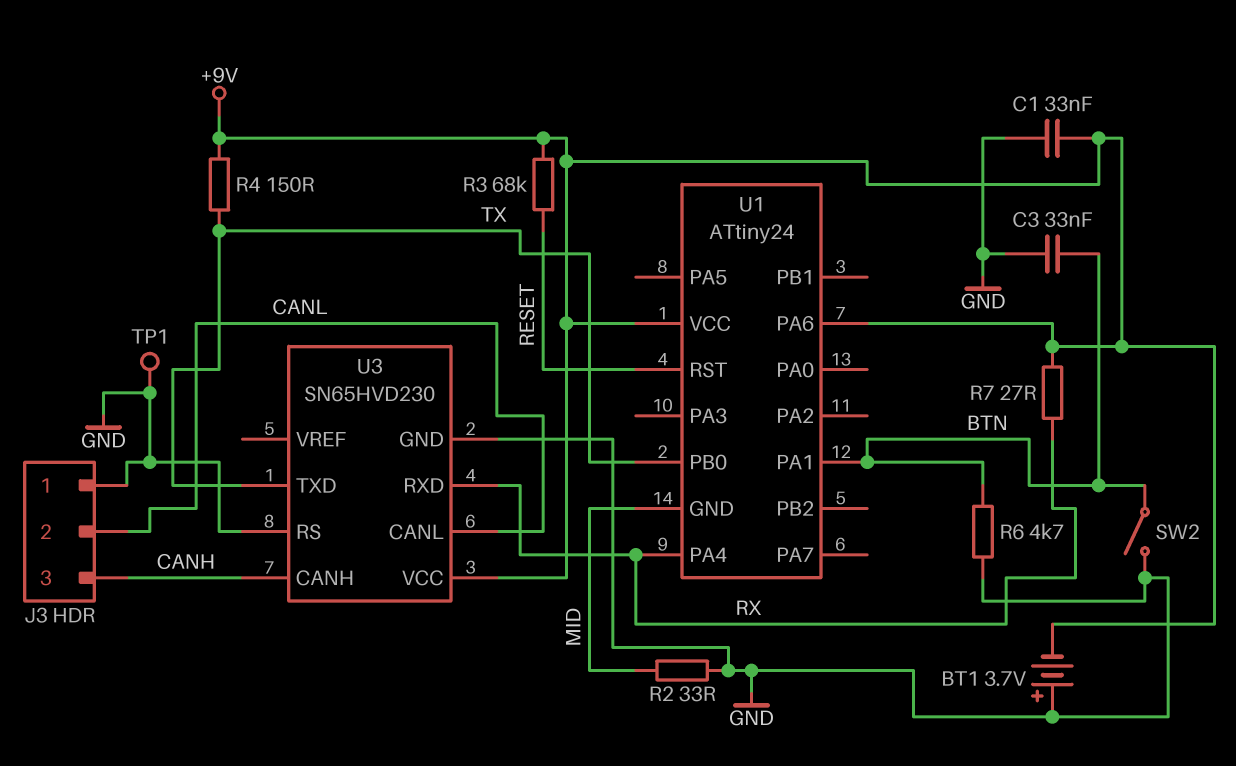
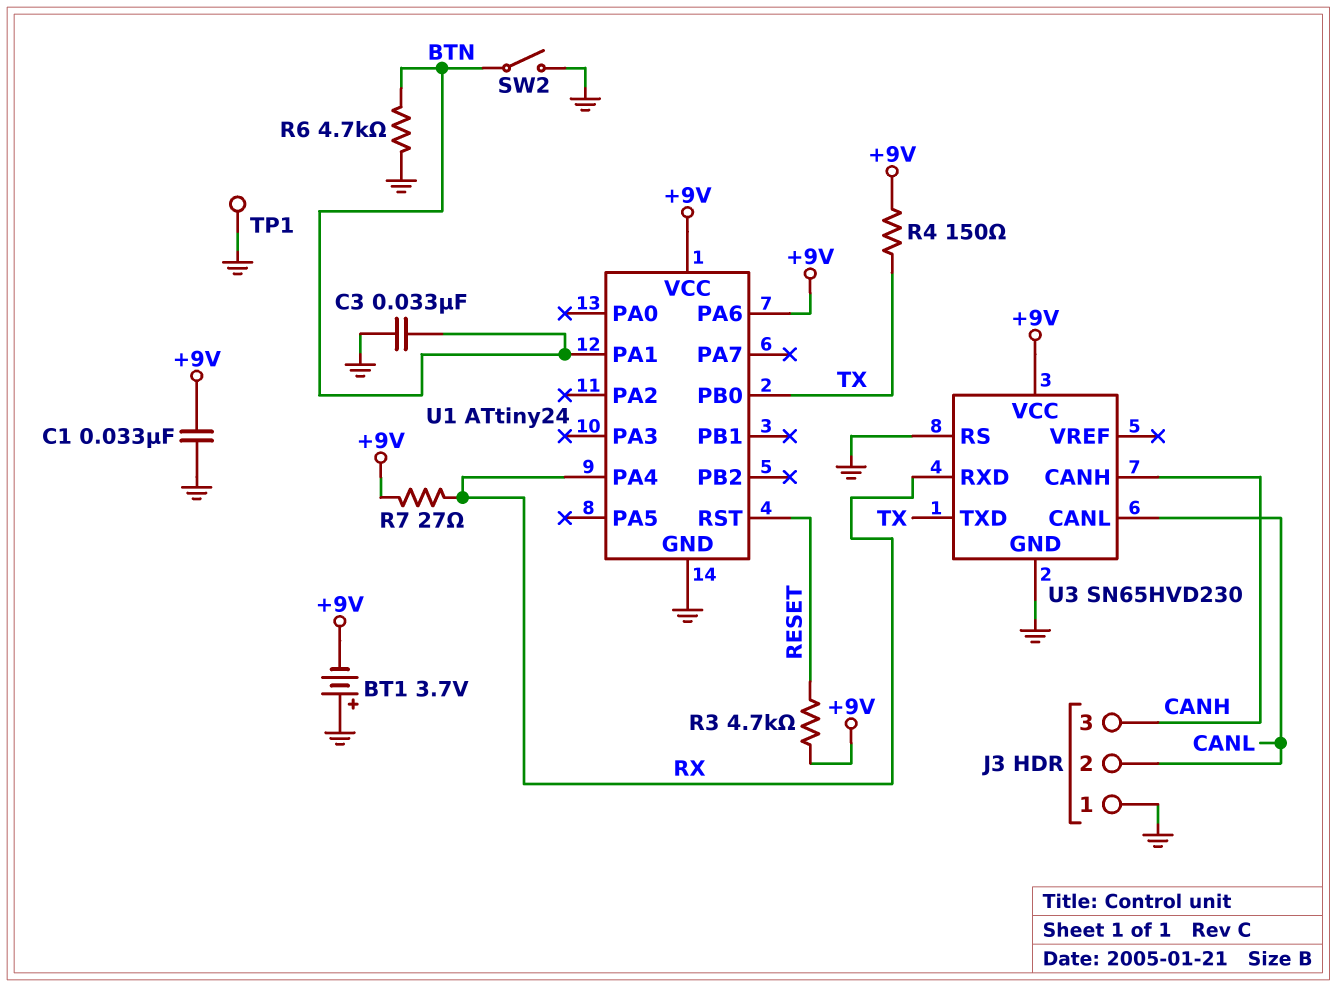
R2: 33 (GND, MID) -> none
R3: 68k (+9V, RESET) -> 4.7k (+9V, RESET)
U1 pin GND: MID -> GND

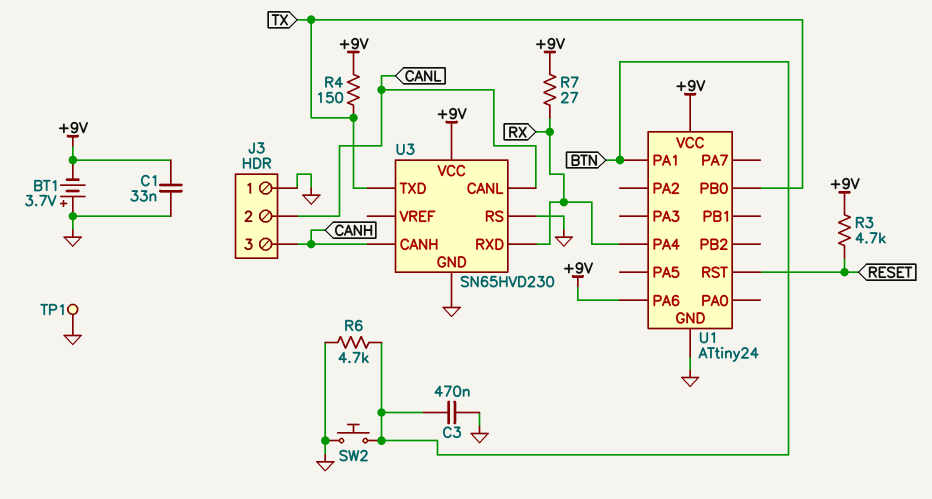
C3: 33nF (BTN, GND) -> 470nF (BTN, GND)
SW2: switch (BTN, GND) -> button (BTN, GND)

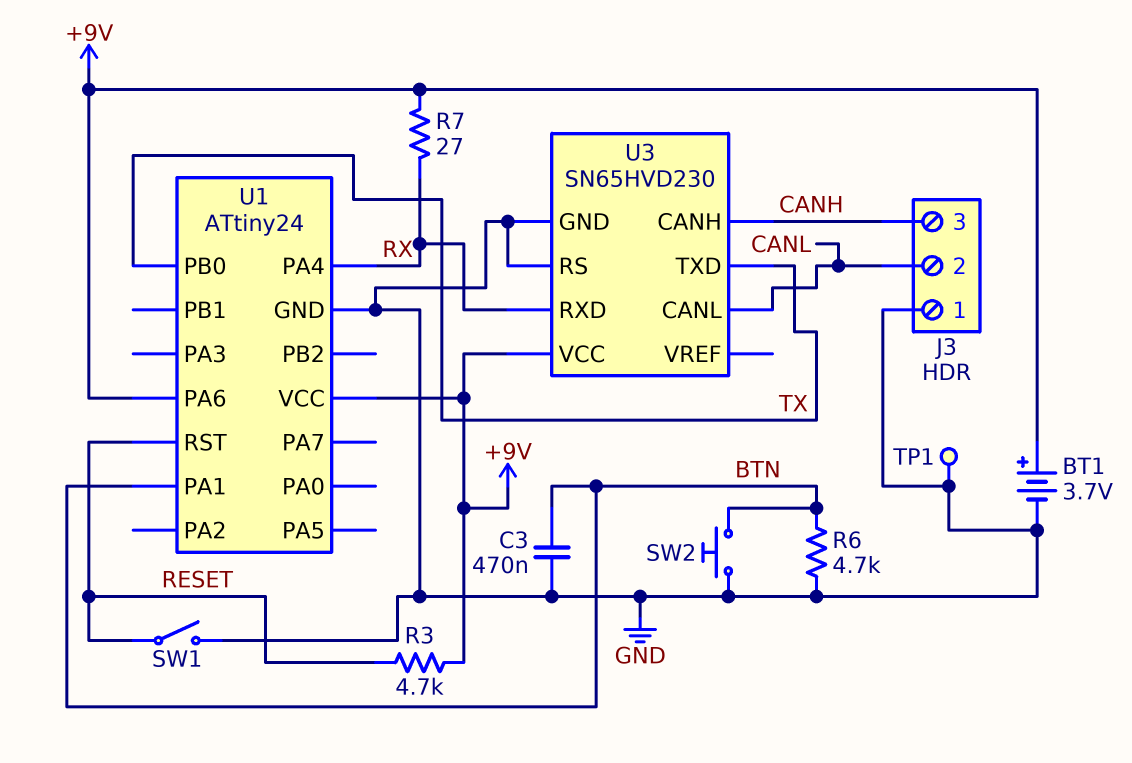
BT1: 3.7V (plus GND, minus +9V) -> 3.7V (plus +9V, minus GND)
C1: 33nF (+9V, GND) -> none
R4: 150 (+9V, TX) -> none
SW1: none -> switch (GND, RESET)

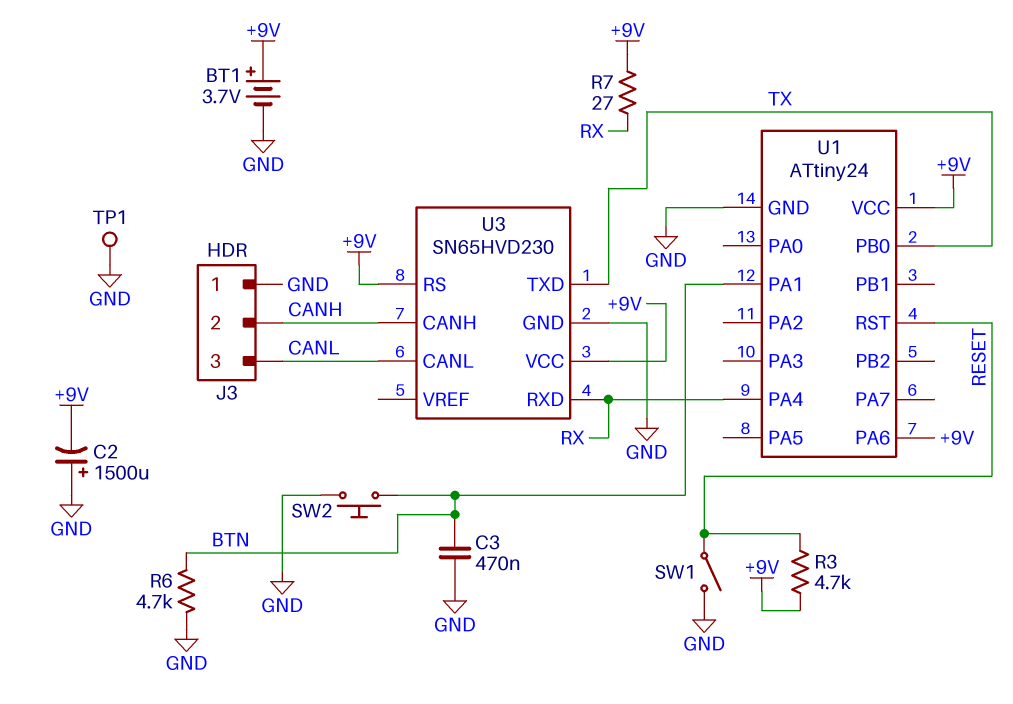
C2: none -> 1500uF (plus GND, minus +9V)
J3 pin 2: CANL -> CANH
J3 pin 3: CANH -> CANL
U3 pin RS: GND -> +9V

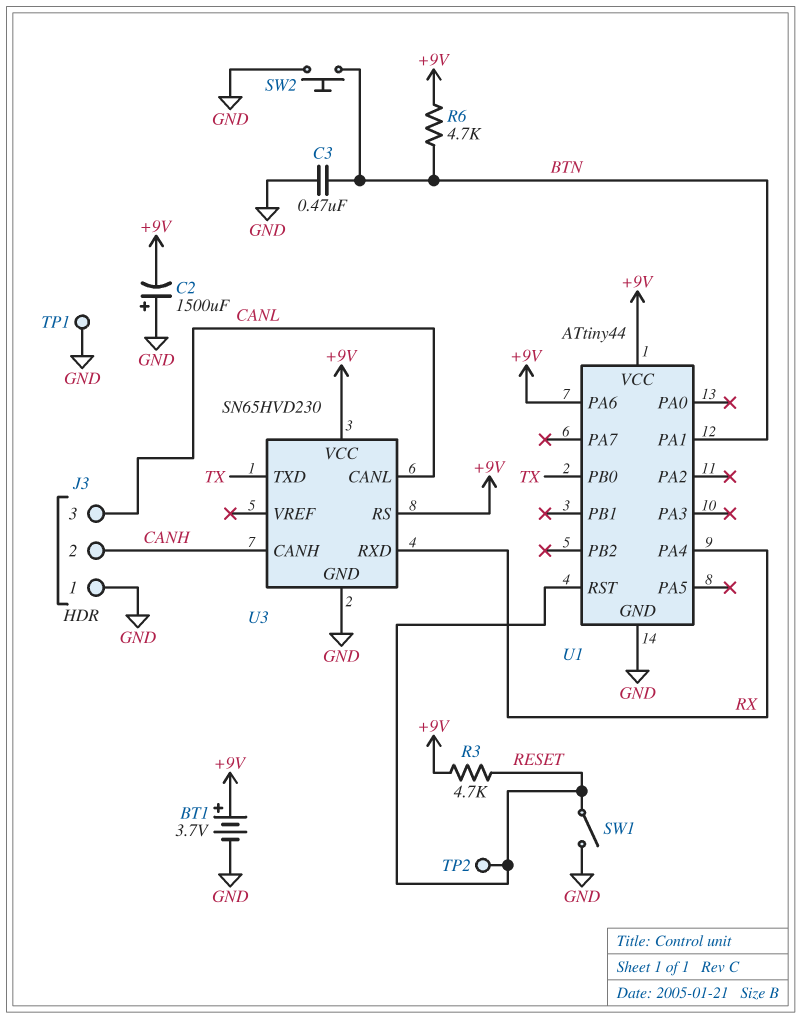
R6: 4.7k (BTN, GND) -> 4.7k (+9V, BTN)
R7: 27 (+9V, RX) -> none
TP2: none -> test point (RESET)
U1: ATtiny24 -> ATtiny44

